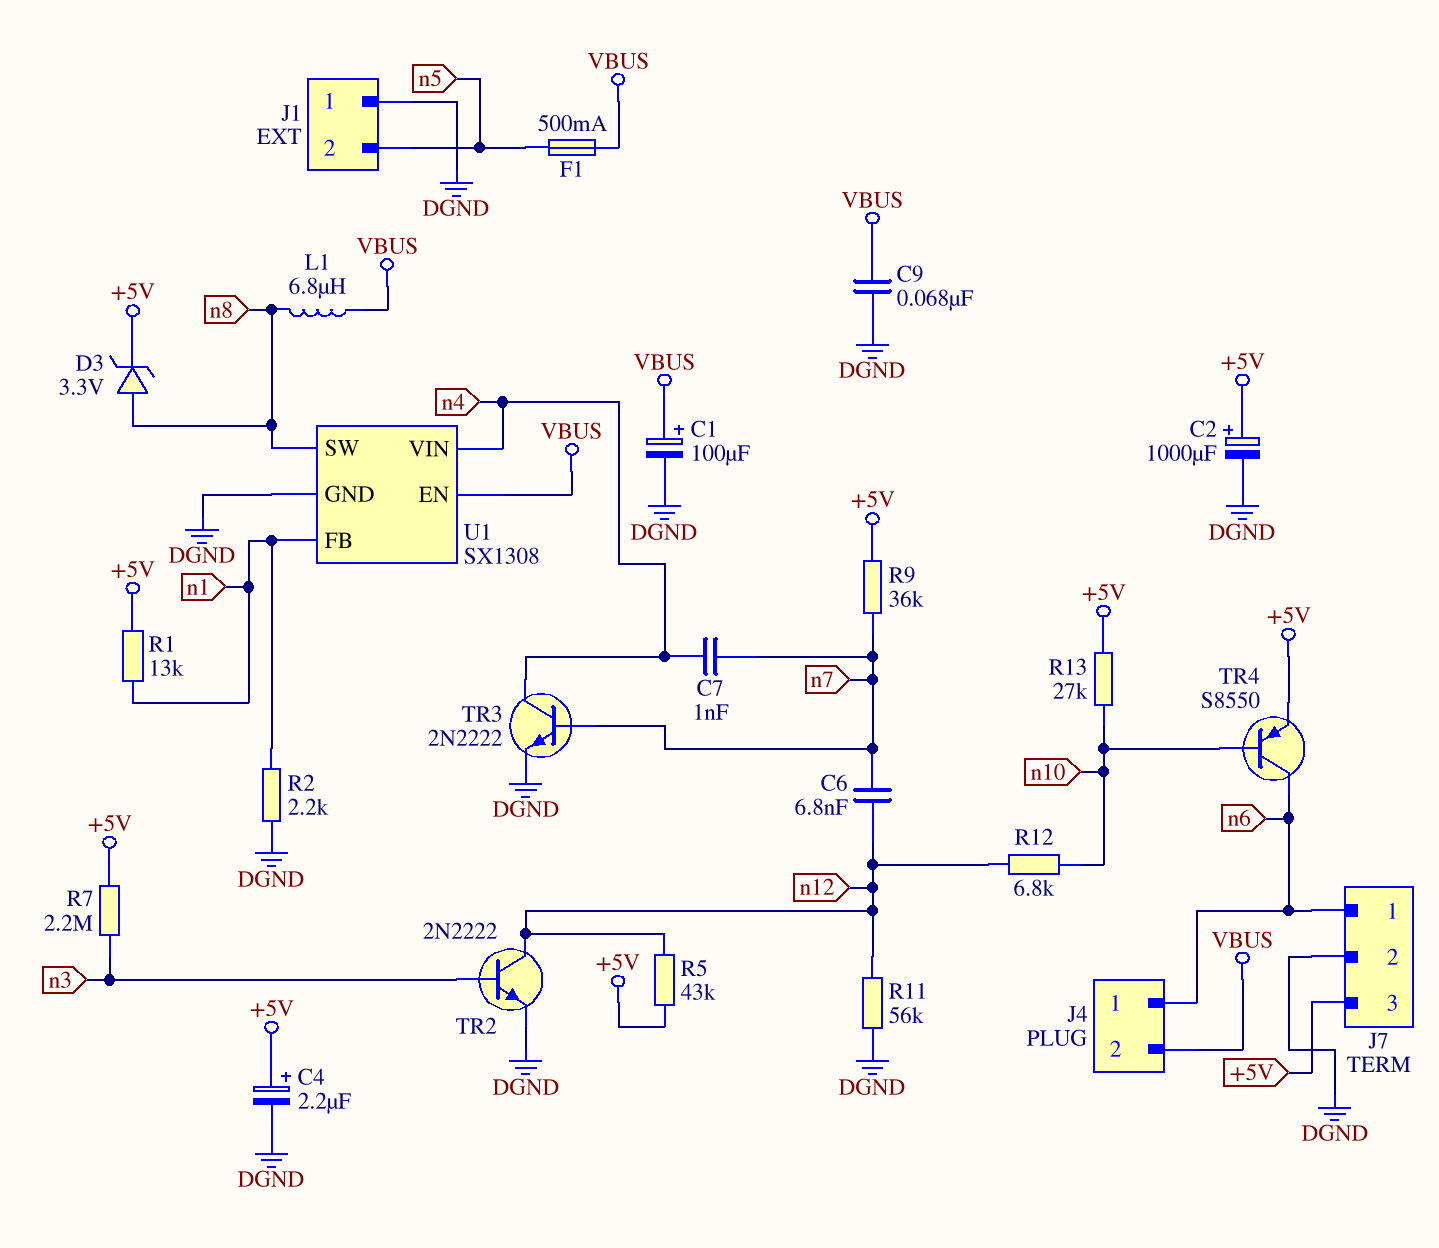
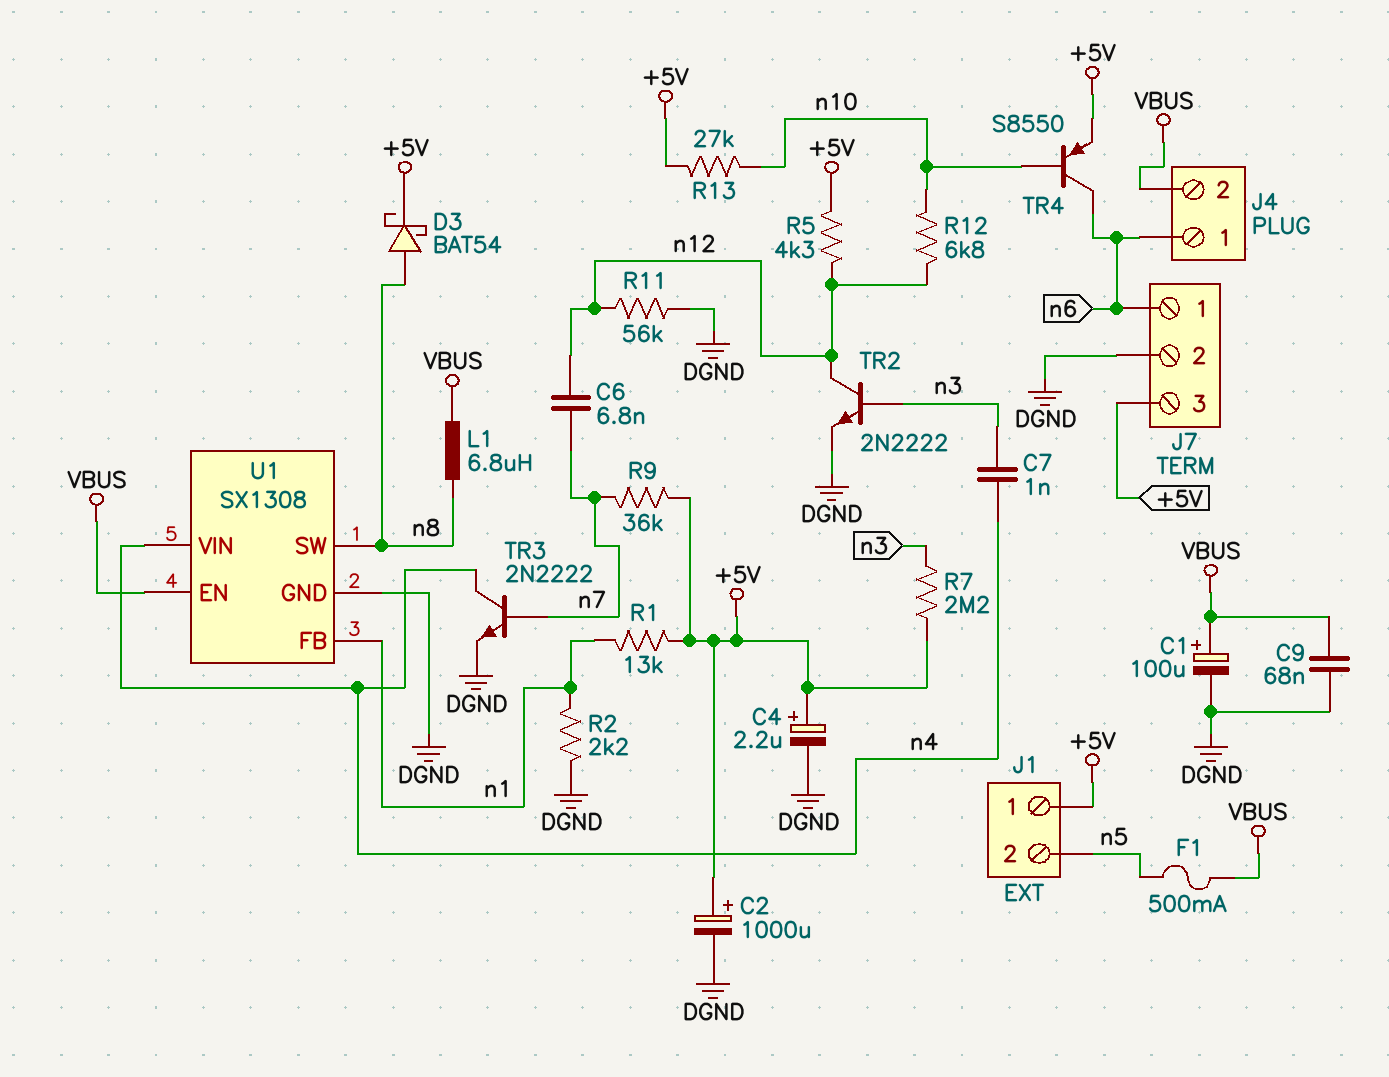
C7: 1nF (n4, n7) -> 1nF (n3, n4)
D3: zener 3.3V (A n8, K +5V) -> schottky BAT54 (A n8, K +5V)
J1 pin 1: DGND -> +5V
R5: 43k (+5V, n12) -> 4.3k (+5V, n12)

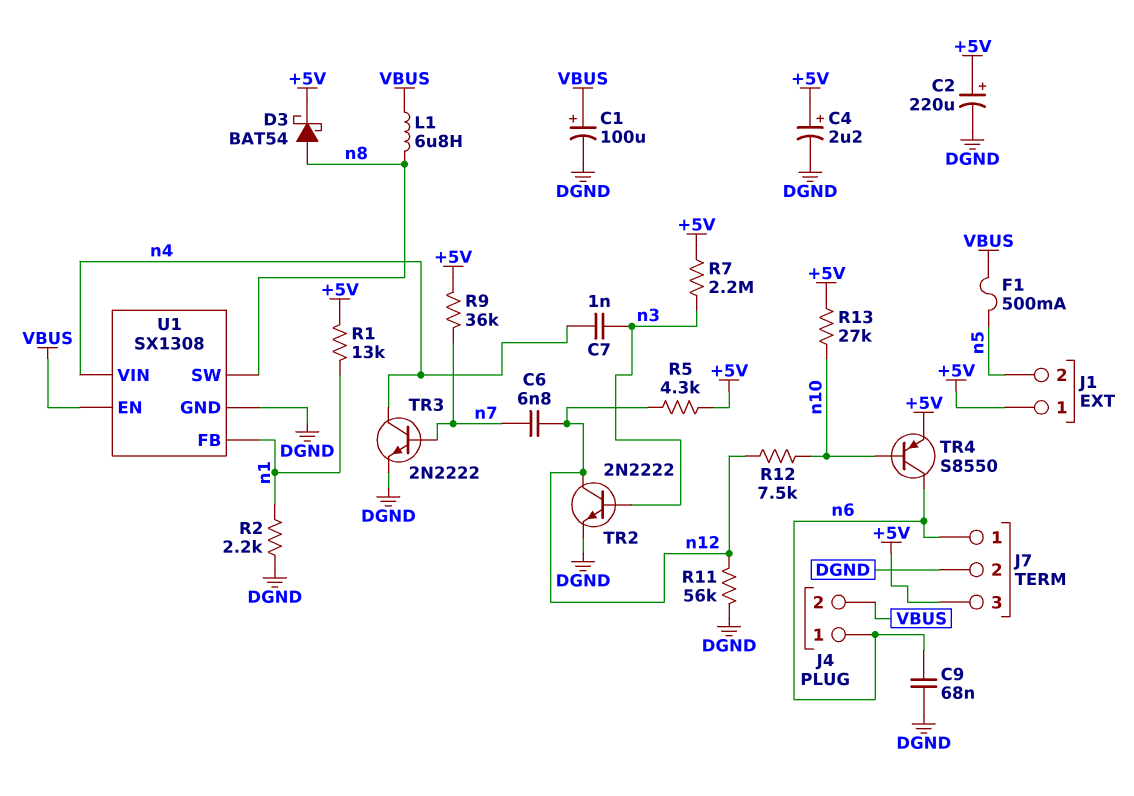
C2: 1000uF (plus +5V, minus DGND) -> 220uF (plus +5V, minus DGND)
C9: 68nF (DGND, VBUS) -> 68nF (DGND, n6)
R12: 6.8k (n10, n12) -> 7.5k (n10, n12)

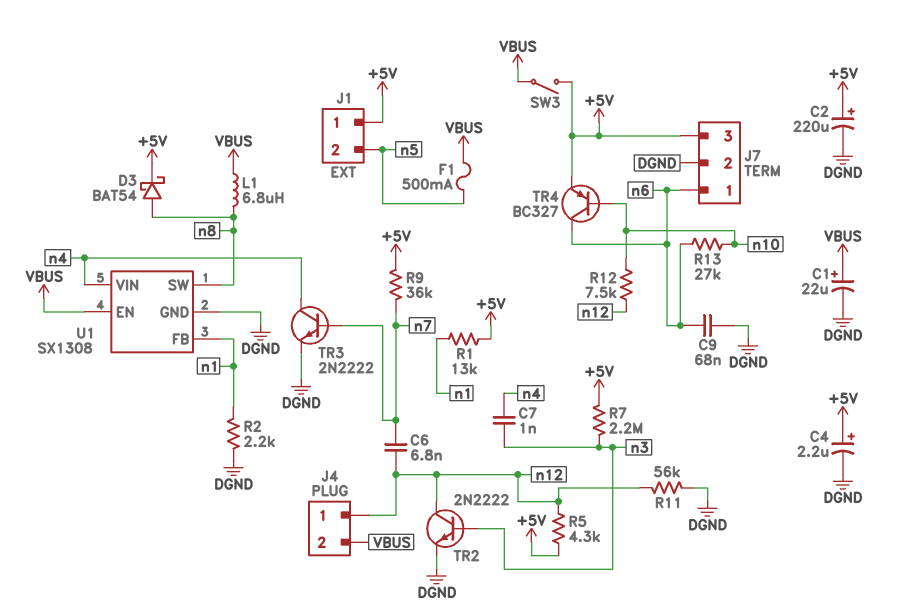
C1: 100uF (plus VBUS, minus DGND) -> 22uF (plus VBUS, minus DGND)
J4 pin 1: n6 -> n12
R13: 27k (+5V, n10) -> 27k (n6, n10)
SW3: none -> switch (+5V, VBUS)
TR4: PNP S8550 (B n10, C n6, E +5V) -> PNP BC327 (B n10, C n6, E +5V)

